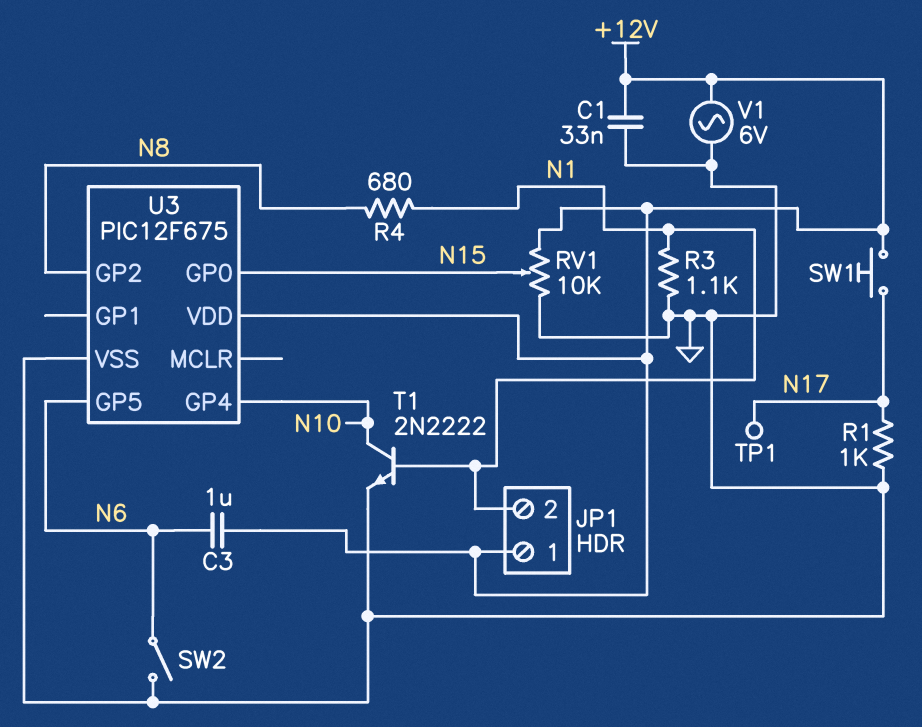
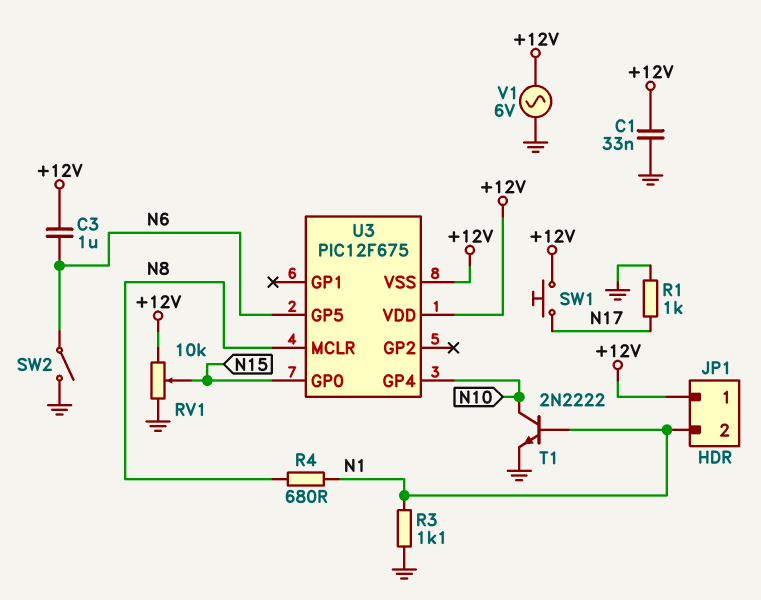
TP1: test point (N17) -> none
U3 pin GP2: N8 -> none
U3 pin MCLR: none -> N8
U3 pin VSS: GND -> +12V

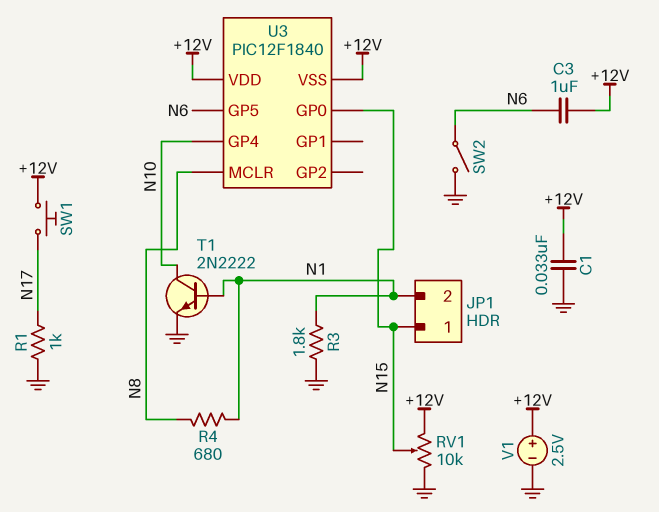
JP1 pin 1: +12V -> N15
R3: 1.1k (GND, N1) -> 1.8k (GND, N1)
U3: PIC12F675 -> PIC12F1840
V1: AC 6V (+12V, GND) -> 2.5V (plus +12V, minus GND)

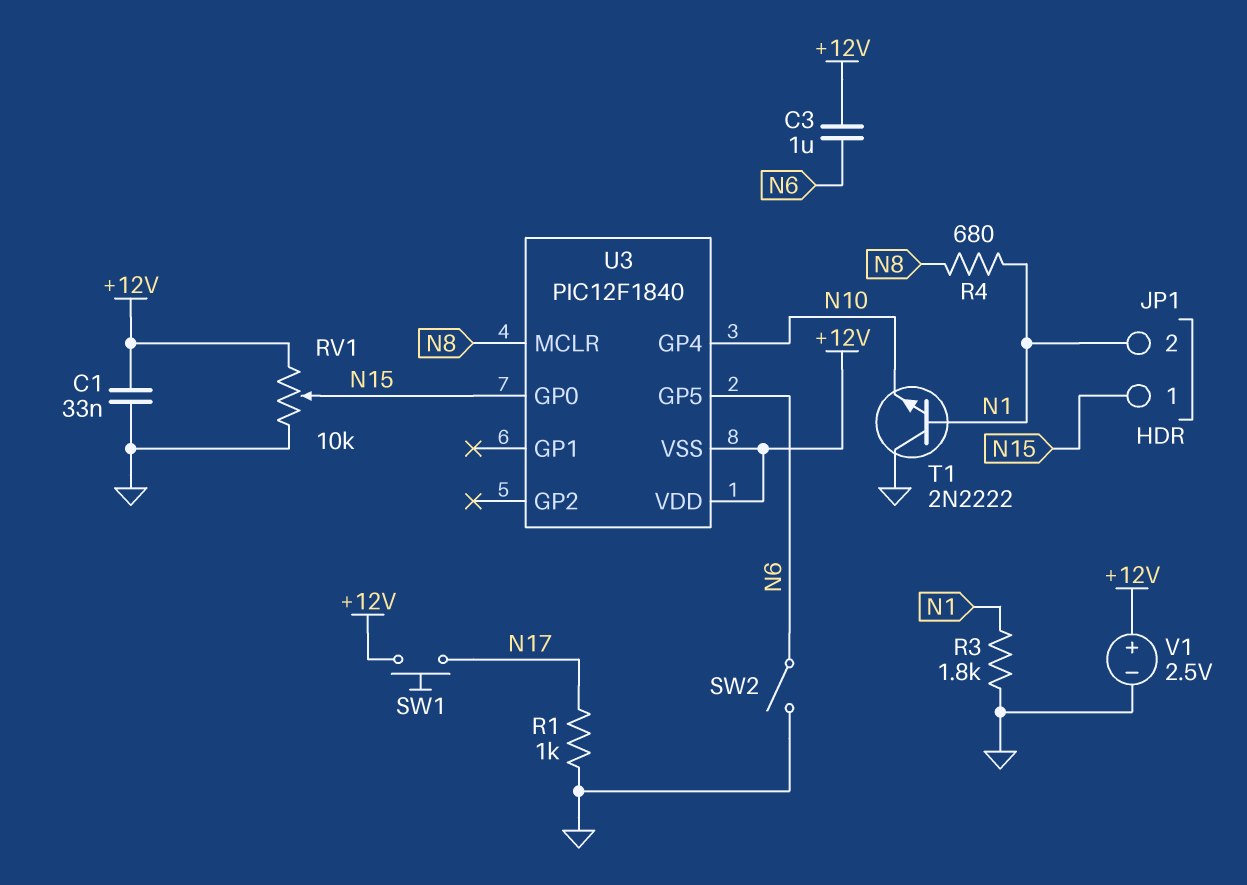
T1: NPN 2N2222 (B N1, C N10, E GND) -> NPN 2N2222 (B N1, C GND, E N10)

